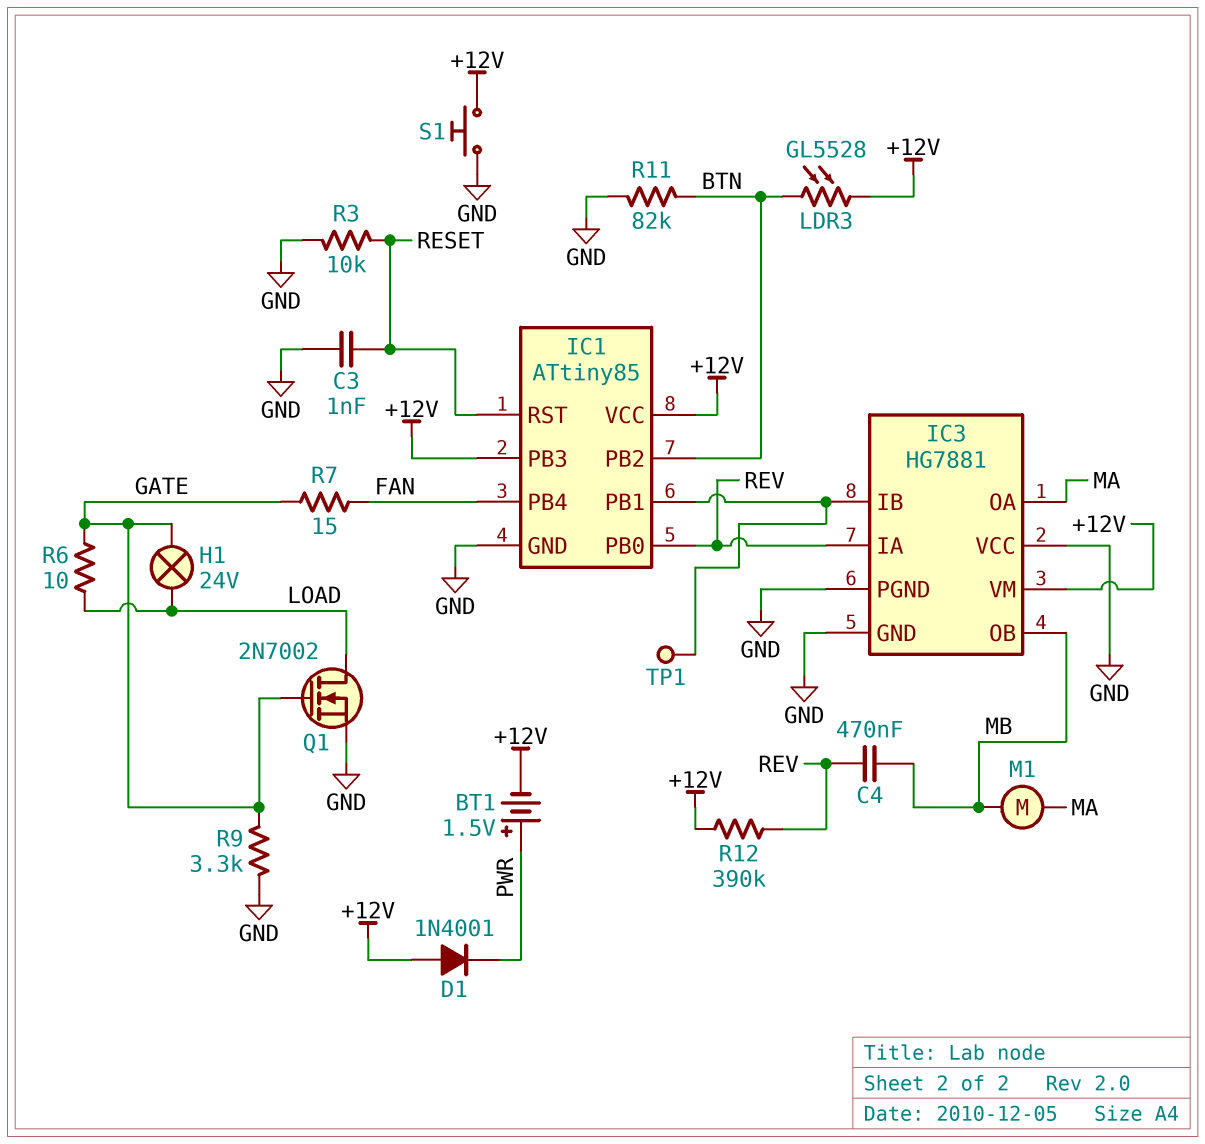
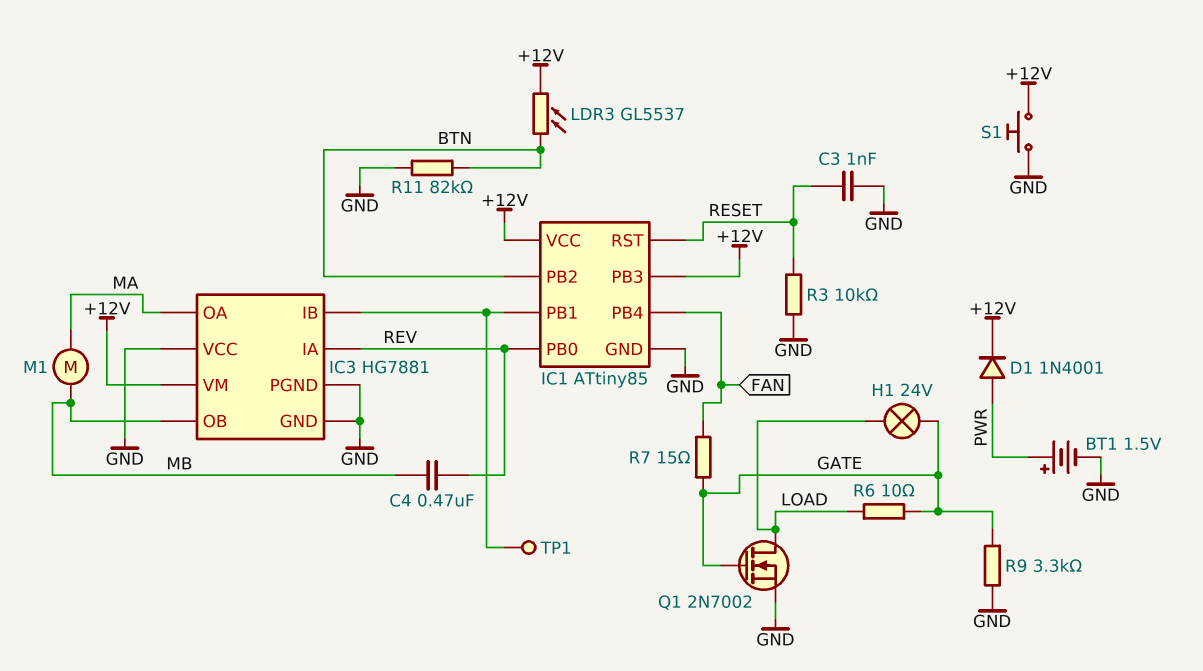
BT1: 1.5V (plus PWR, minus +12V) -> 1.5V (plus PWR, minus GND)
D1: diode 1N4001 (A +12V, K PWR) -> diode 1N4001 (A PWR, K +12V)
LDR3: GL5528 (+12V, BTN) -> GL5537 (+12V, BTN)
R12: 390k (+12V, REV) -> none

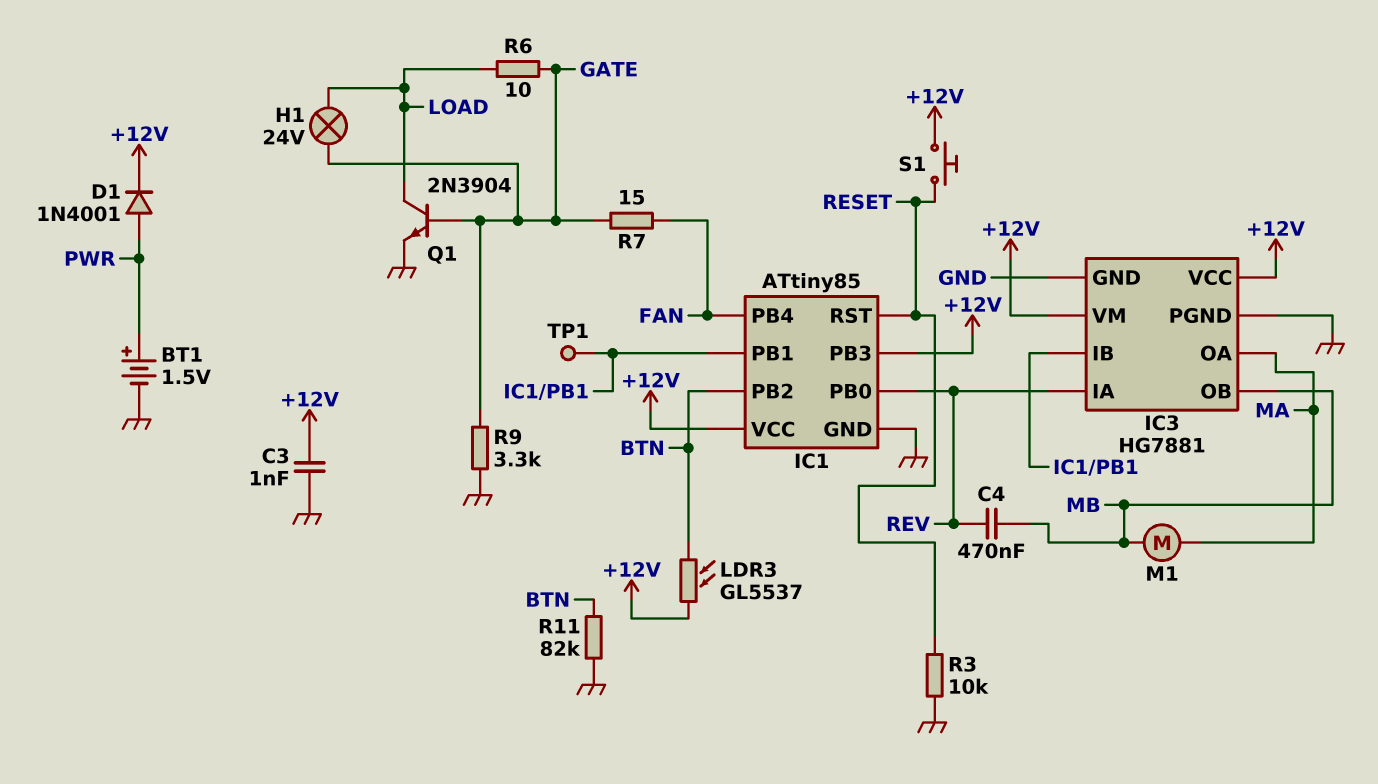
C3: 1nF (GND, RESET) -> 1nF (+12V, GND)
IC3 pin VCC: GND -> +12V
Q1: NMOS 2N7002 (G GATE, D LOAD, S GND) -> NPN 2N3904 (B GATE, C LOAD, E GND)
S1: button (+12V, GND) -> button (+12V, RESET)

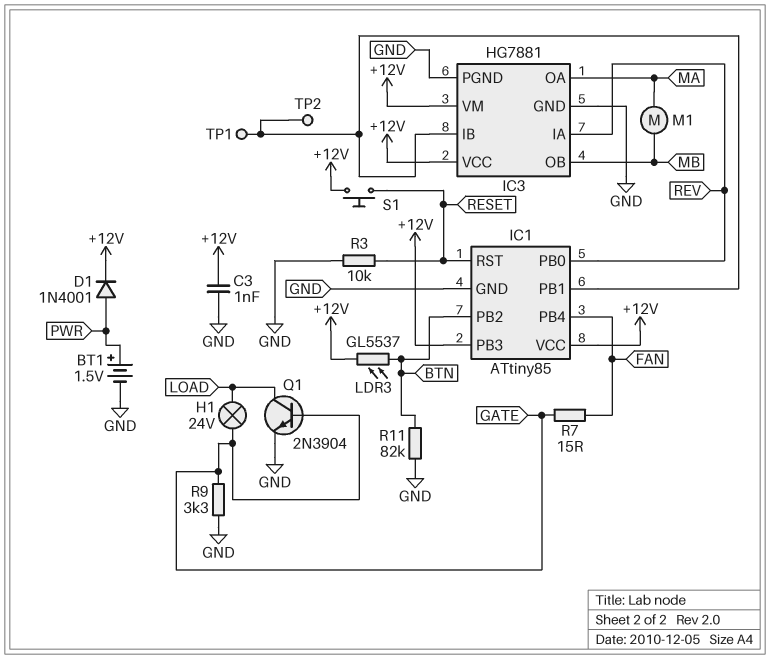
C4: 470nF (MB, REV) -> none
R6: 10 (GATE, LOAD) -> none
TP2: none -> test point (IC1/PB1)

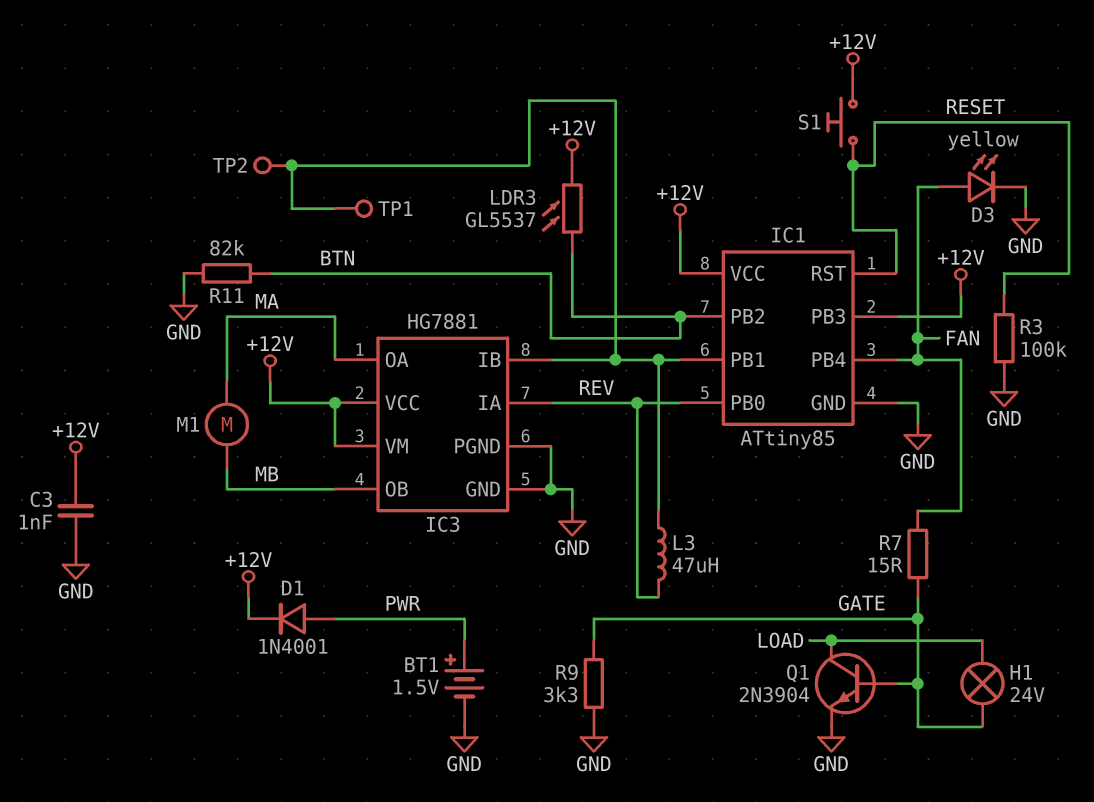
D3: none -> LED yellow (A FAN, K GND)
L3: none -> 47uH (IC1/PB1, REV)
R3: 10k (GND, RESET) -> 100k (GND, RESET)

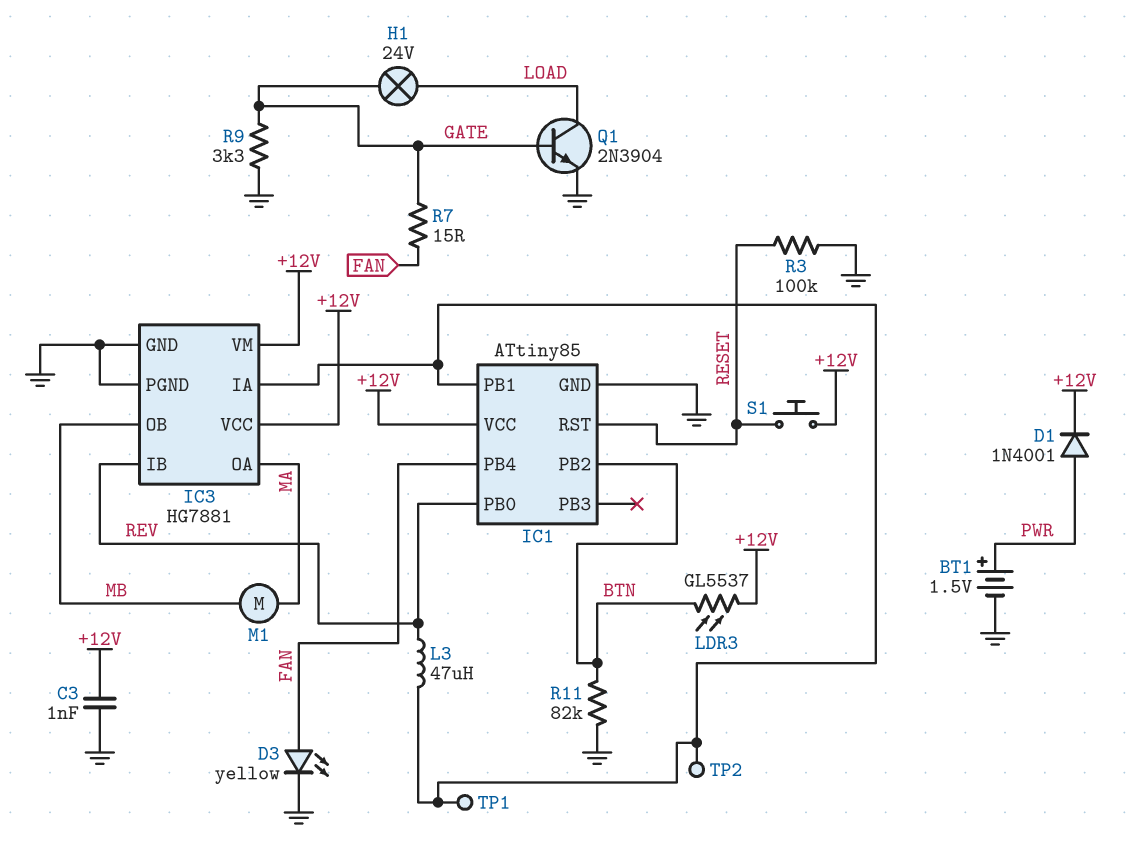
IC1 pin PB3: +12V -> none
IC3 pin IA: REV -> IC1/PB1
IC3 pin IB: IC1/PB1 -> REV

